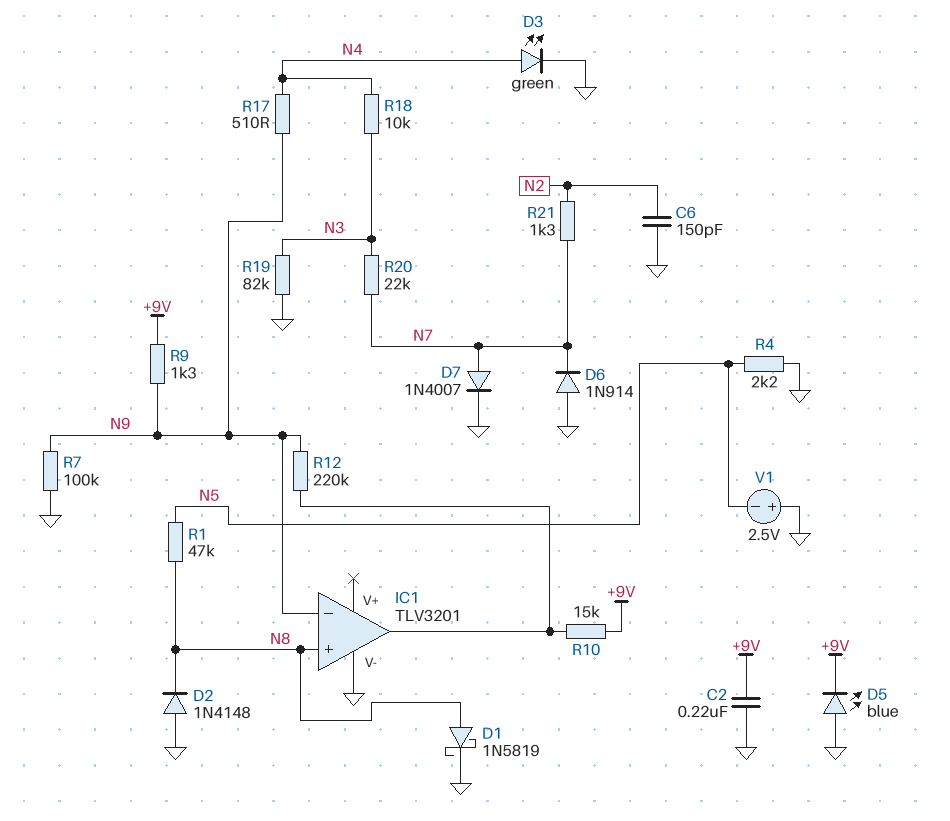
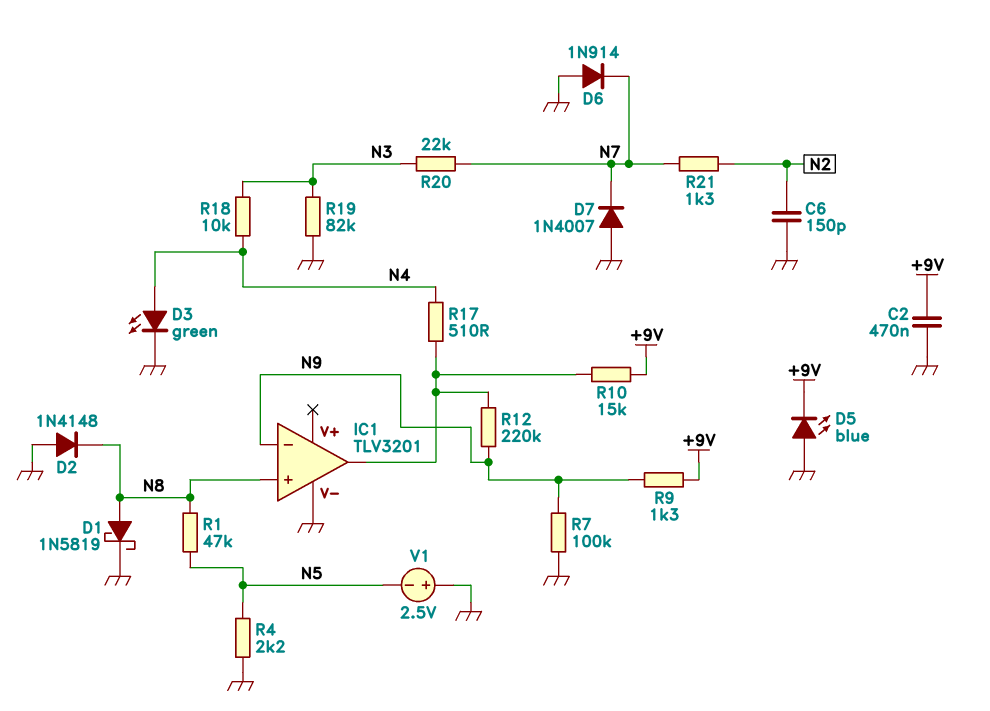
C2: 220nF (+9V, GND) -> 470nF (+9V, GND)
D7: diode 1N4007 (A N7, K GND) -> diode 1N4007 (A GND, K N7)
R17: 510 (N4, N9) -> 510 (IC1/out, N4)

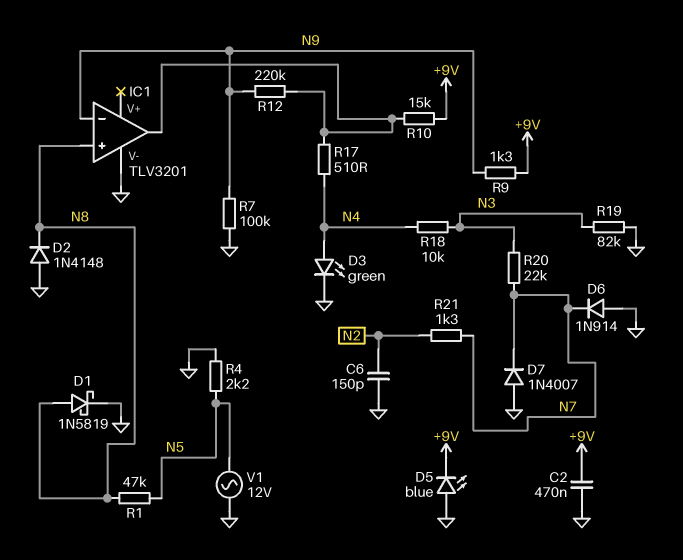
V1: 2.5V (plus GND, minus N5) -> AC 12V (GND, N5)

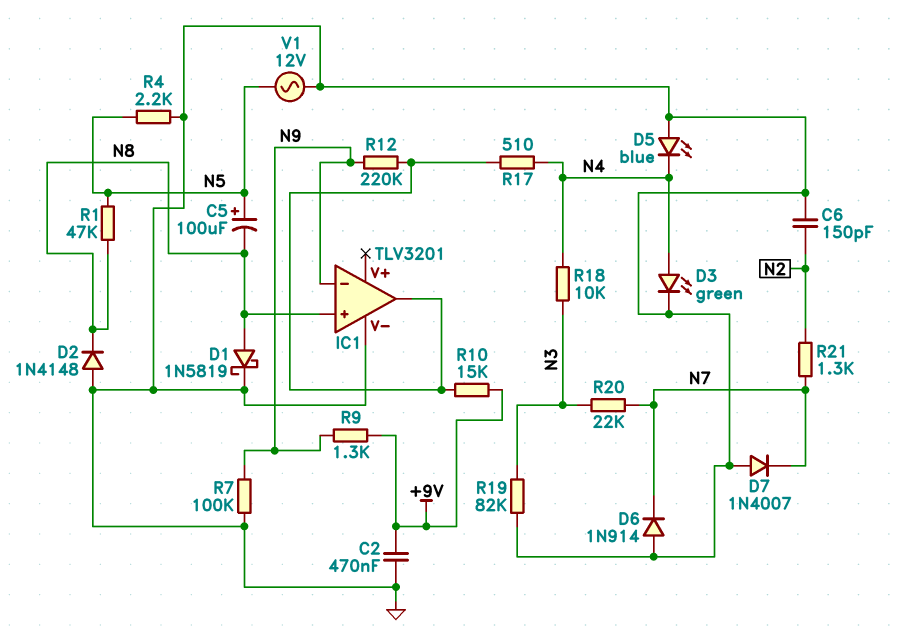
C5: none -> 100uF (plus N5, minus N8)
D5: LED blue (A GND, K +9V) -> LED blue (A GND, K N4)

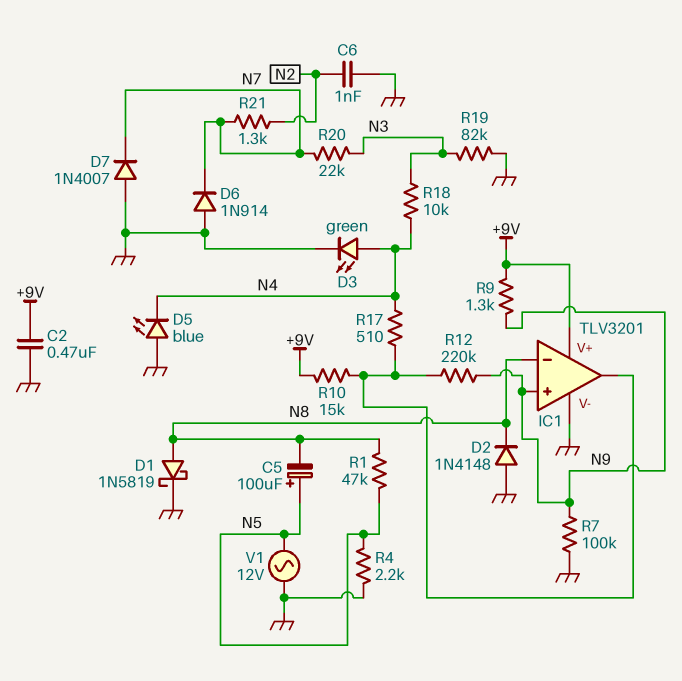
C6: 150pF (GND, N2) -> 1nF (GND, N2)
IC1 pin V+: none -> +9V
IC1 pin in+: N8 -> N9
IC1 pin in-: N9 -> N8

